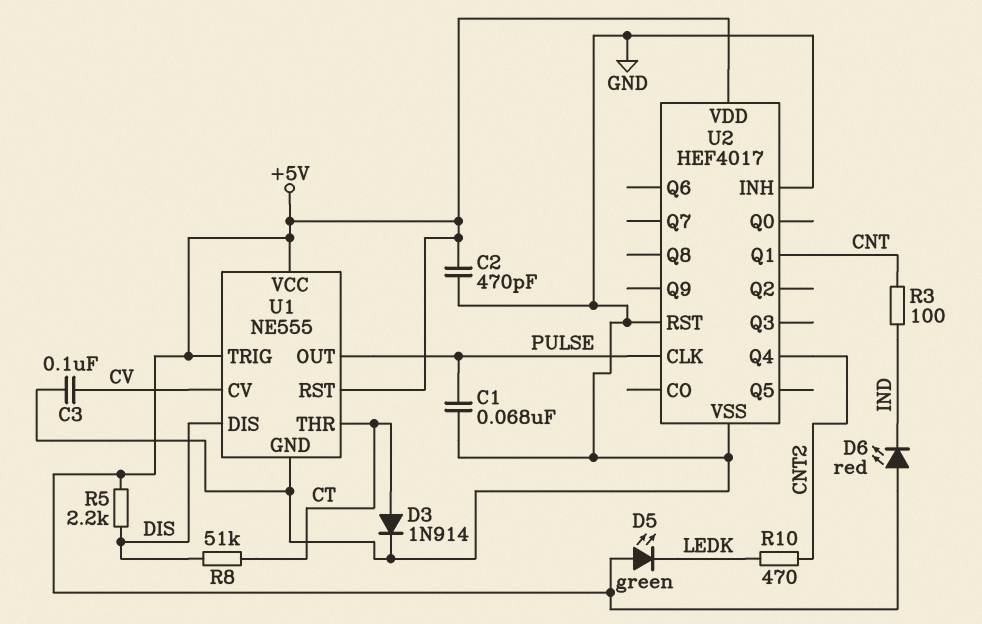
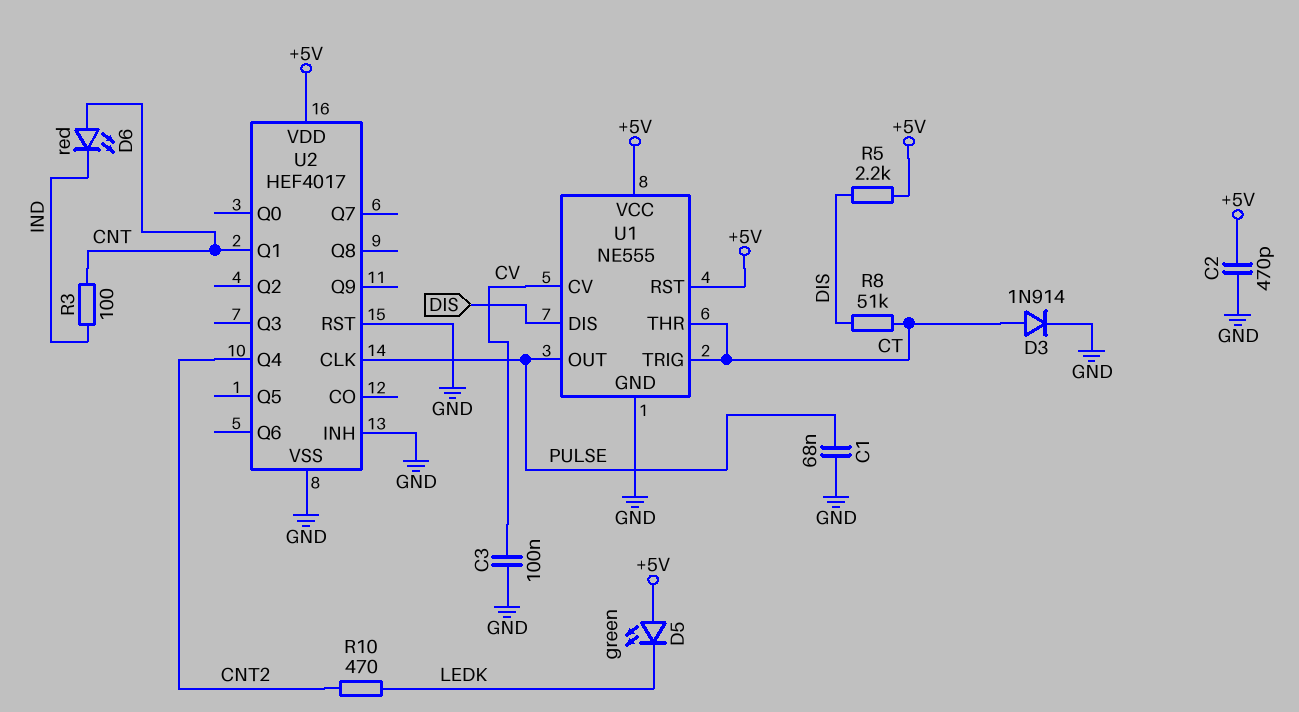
D6: LED red (A +5V, K IND) -> LED red (A CNT, K IND)
U1 pin TRIG: +5V -> CT

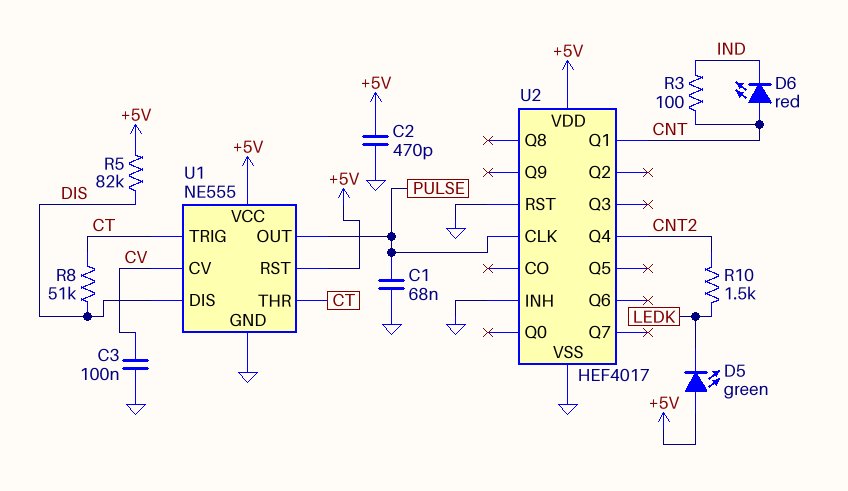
D3: diode 1N914 (A CT, K GND) -> none
R5: 2.2k (+5V, DIS) -> 82k (+5V, DIS)
R10: 470 (CNT2, LEDK) -> 1.5k (CNT2, LEDK)

